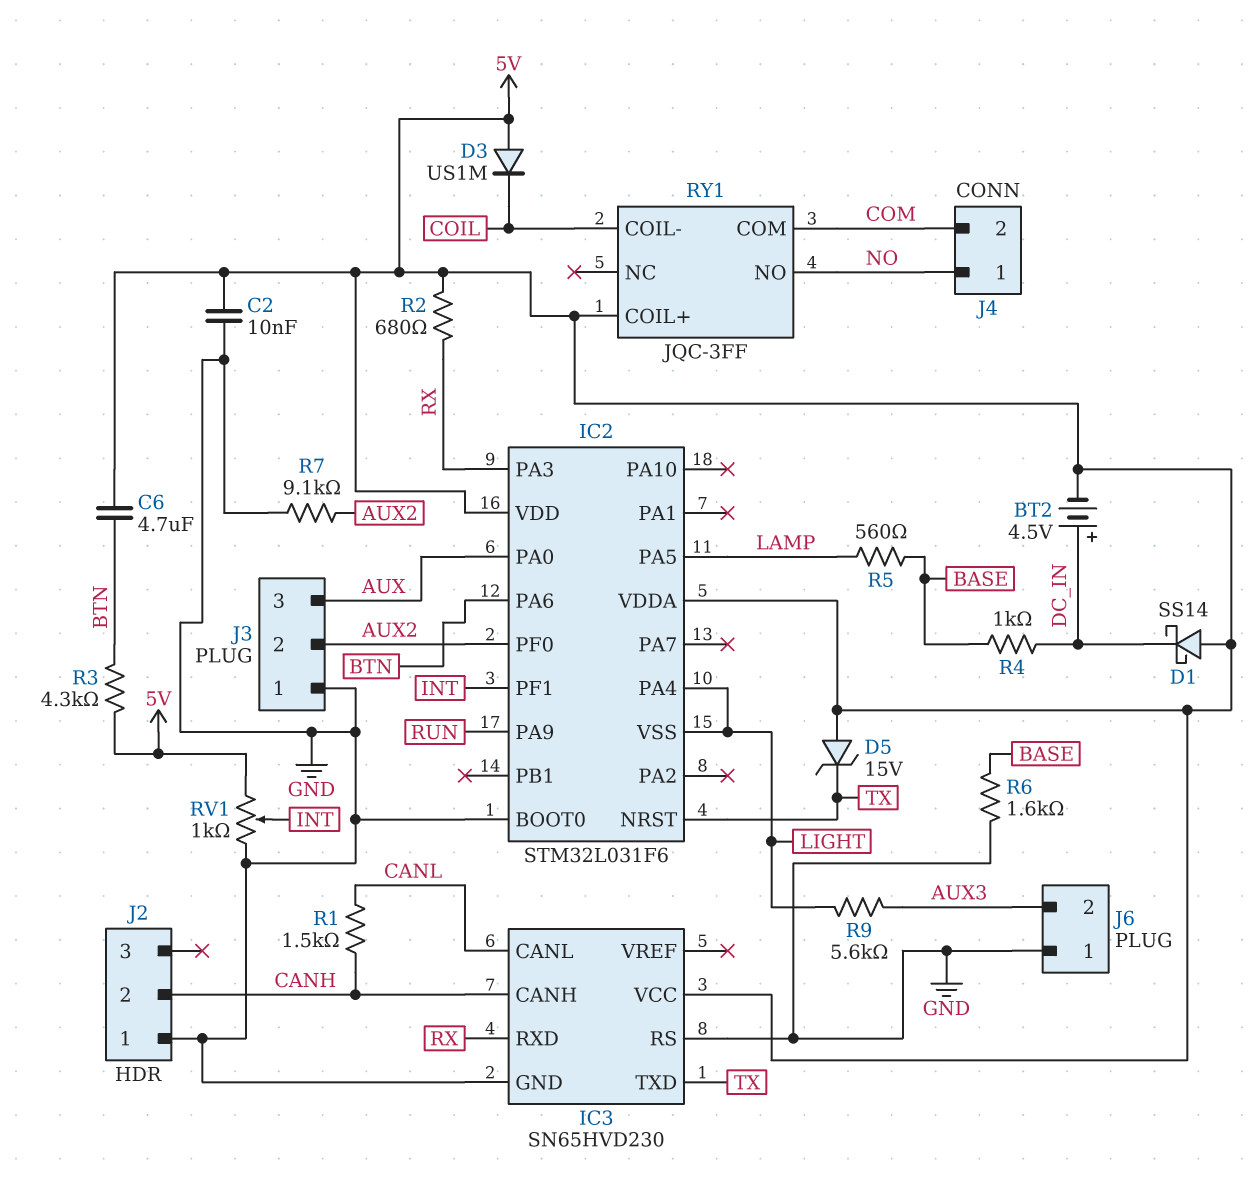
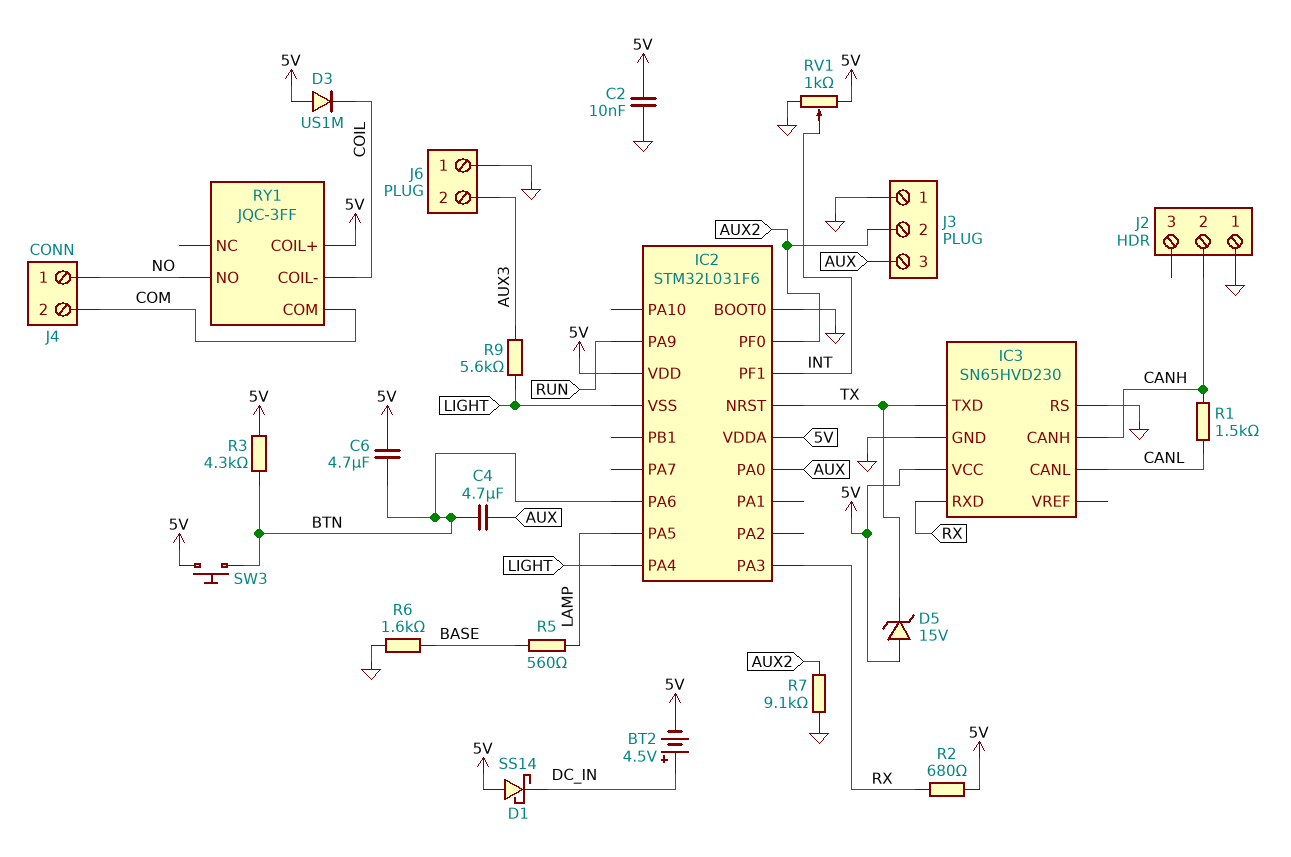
C4: none -> 4.7uF (AUX, BTN)
R4: 1k (BASE, DC_IN) -> none
SW3: none -> button (5V, BTN)

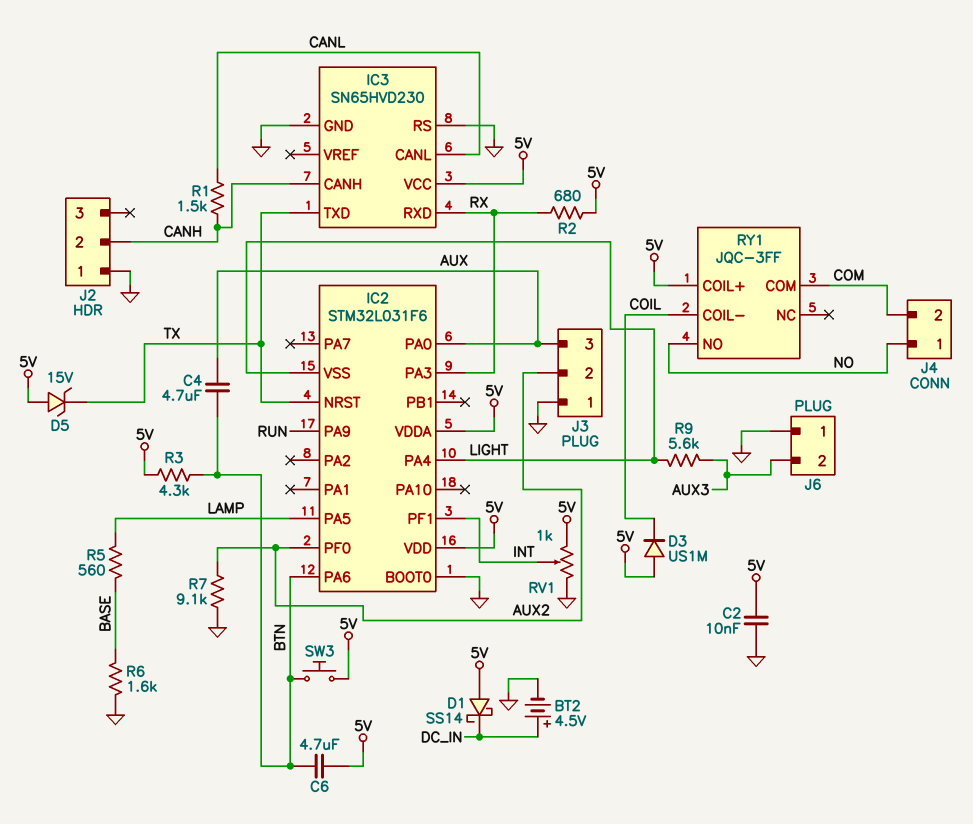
BT2: 4.5V (plus DC_IN, minus 5V) -> 4.5V (plus DC_IN, minus GND)

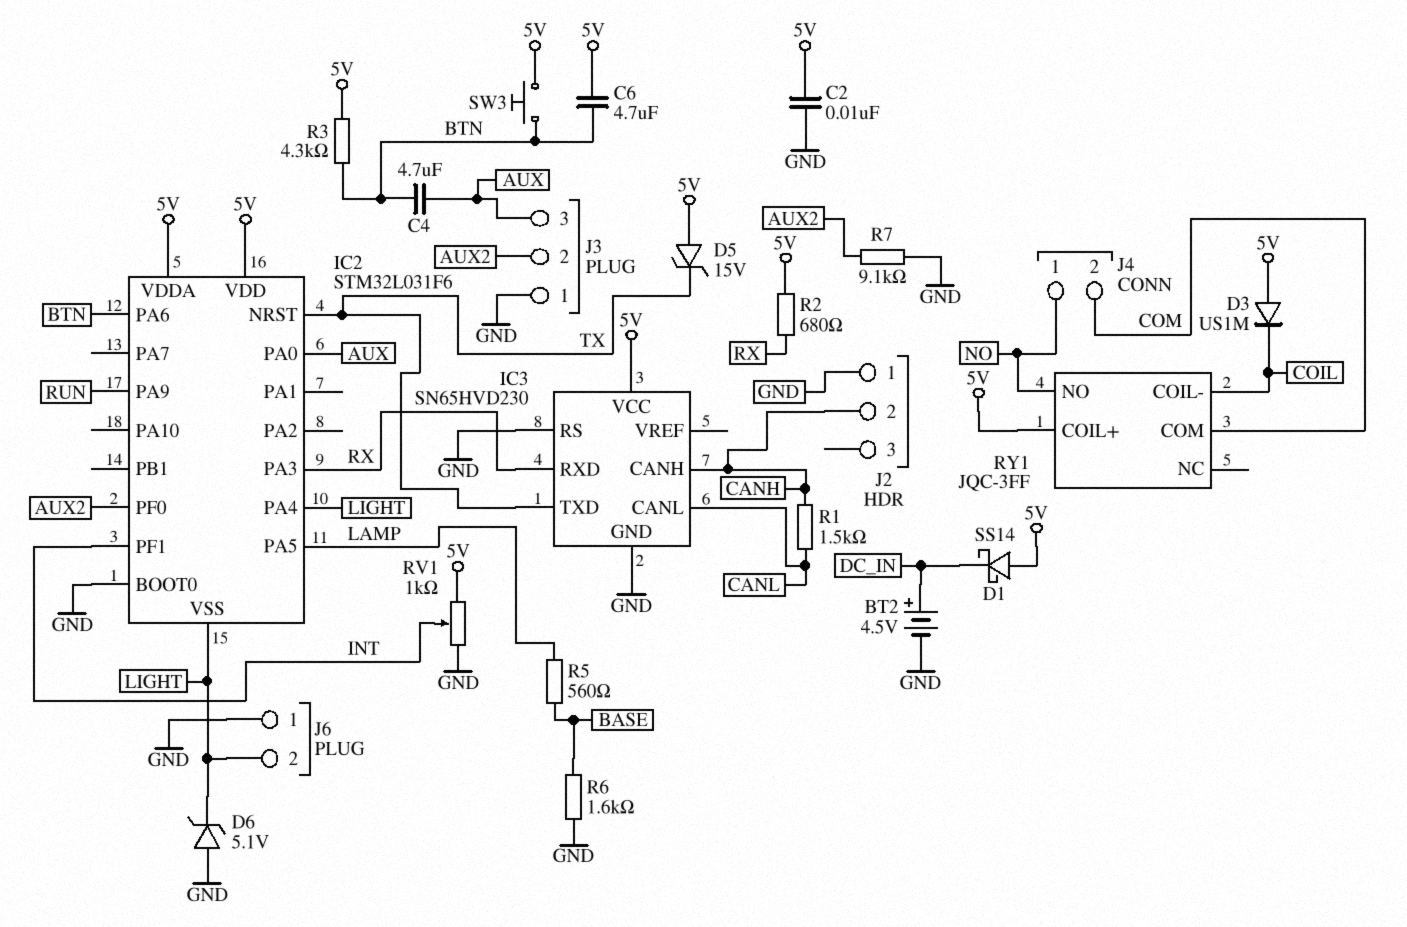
D6: none -> zener 5.1V (A GND, K LIGHT)
J6 pin 2: AUX3 -> LIGHT
R9: 5.6k (AUX3, LIGHT) -> none

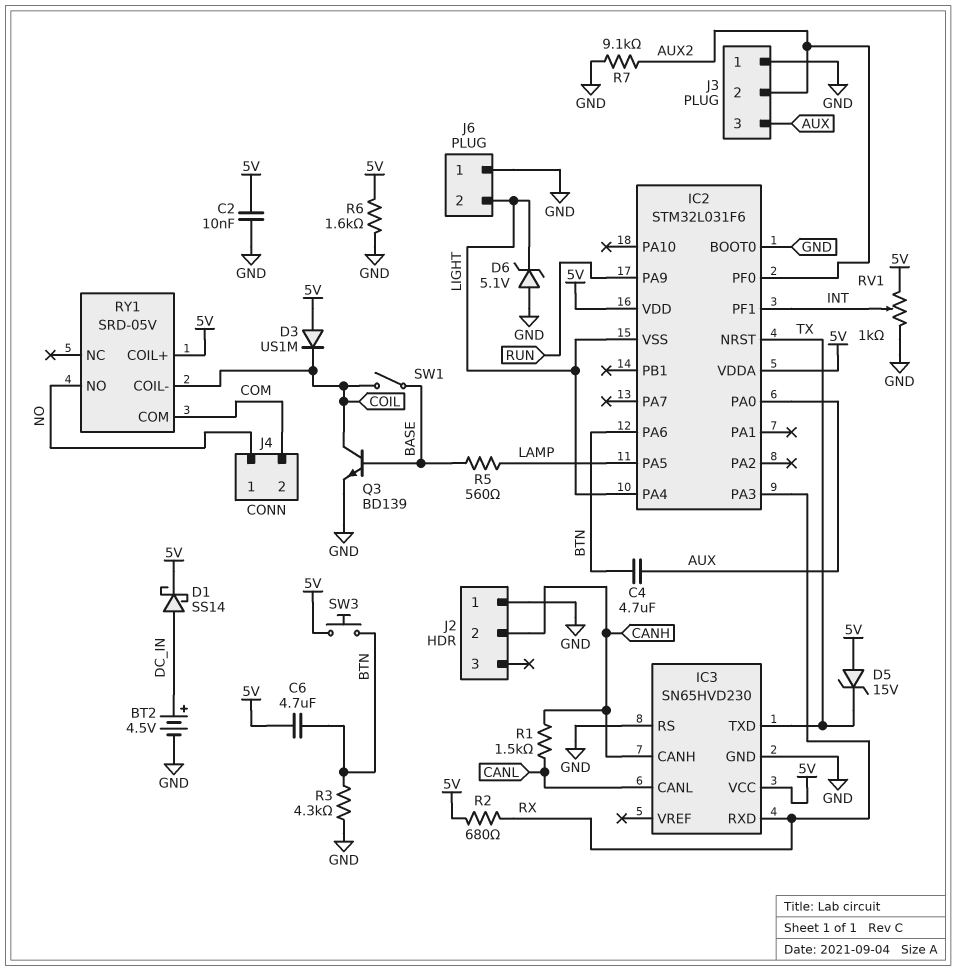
D1: schottky SS14 (A 5V, K DC_IN) -> schottky SS14 (A DC_IN, K 5V)
Q3: none -> NPN BD139 (B BASE, C COIL, E GND)
R3: 4.3k (5V, BTN) -> 4.3k (BTN, GND)
R6: 1.6k (BASE, GND) -> 1.6k (5V, GND)
RY1: JQC-3FF -> SRD-05V
SW1: none -> switch (BASE, COIL)

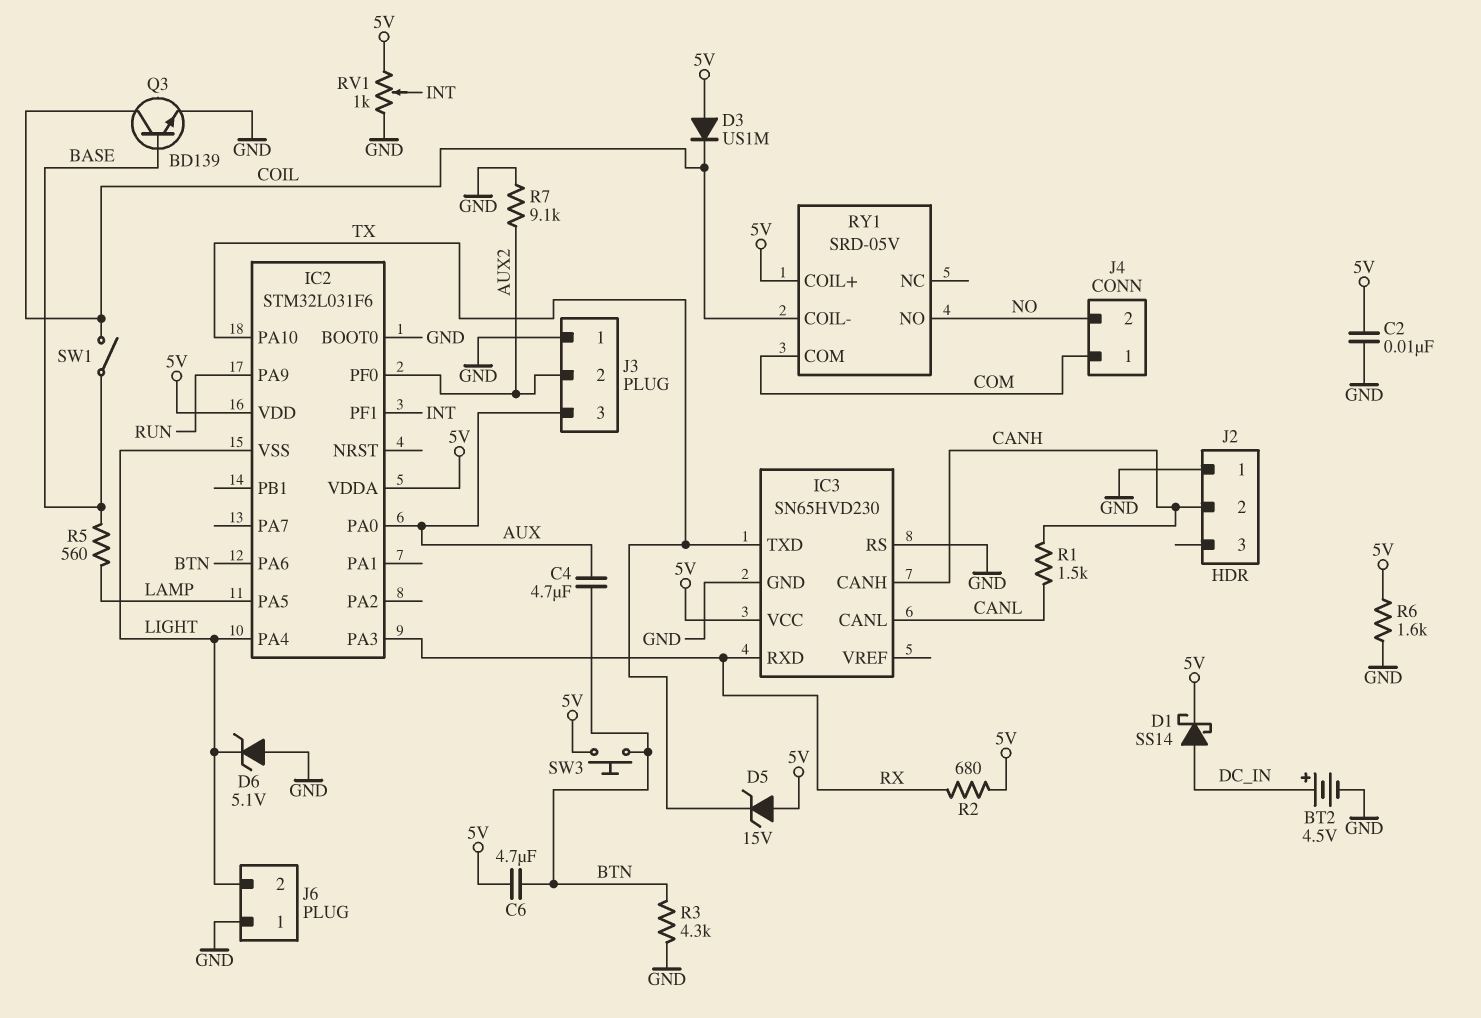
IC2 pin NRST: TX -> none
IC2 pin PA10: none -> TX
J4 pin 1: NO -> COM
J4 pin 2: COM -> NO

